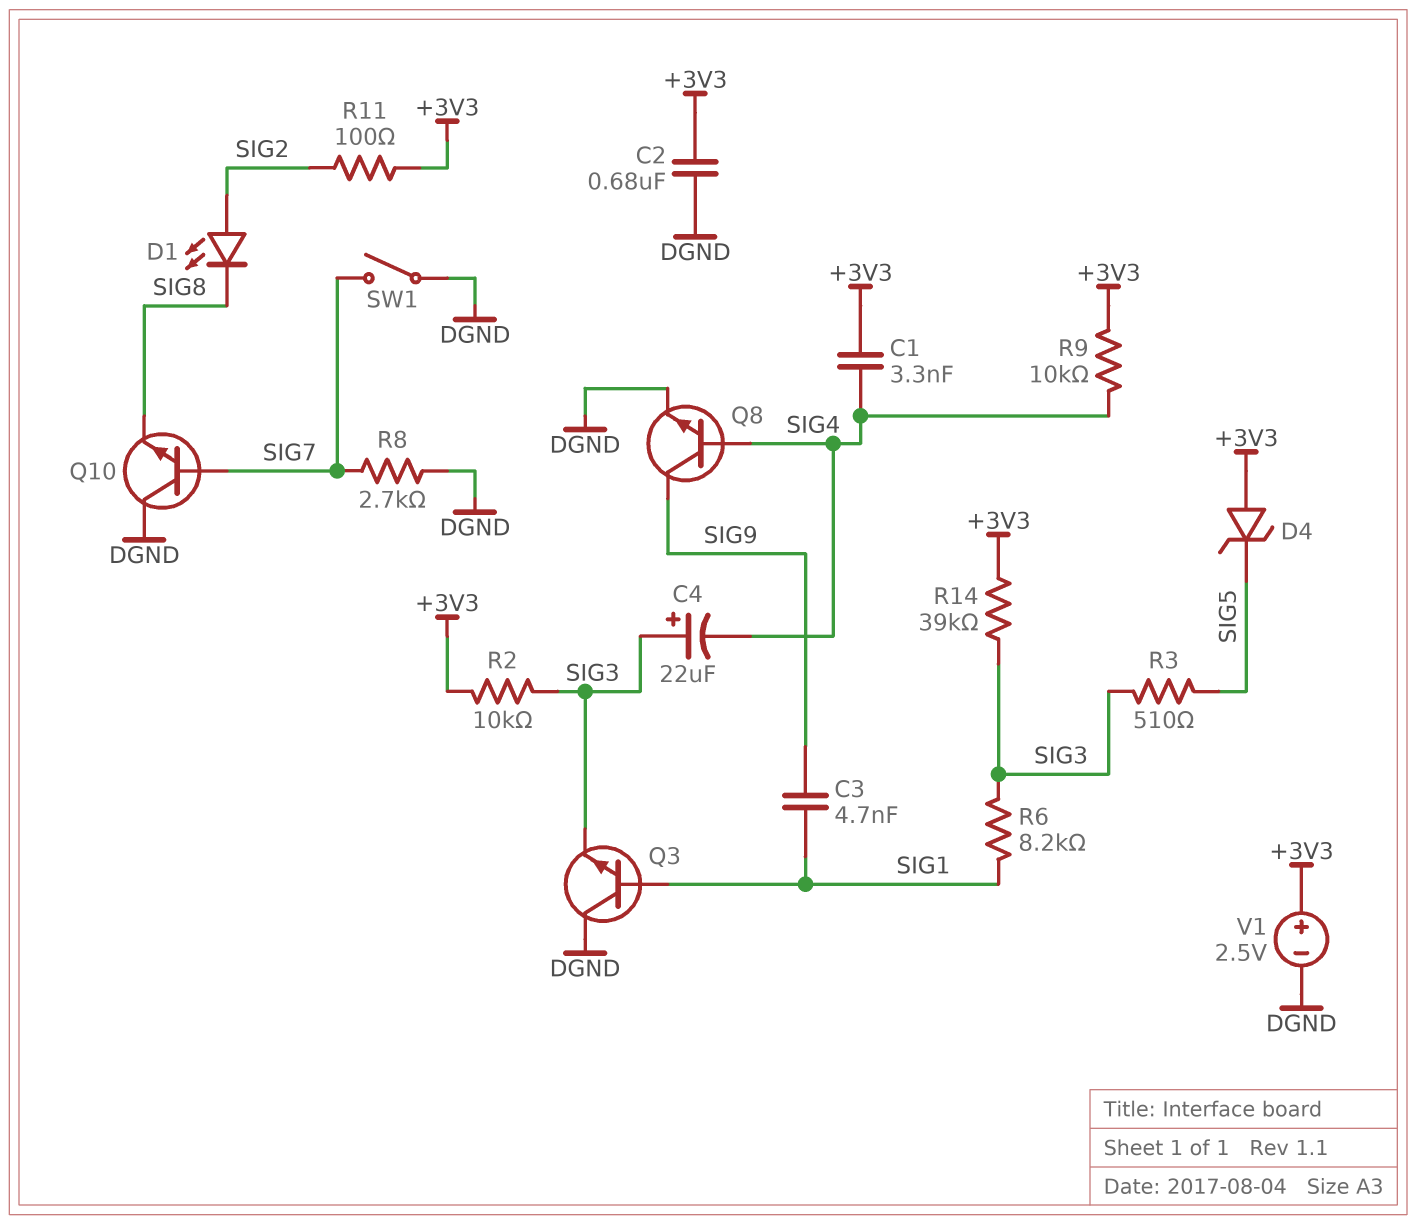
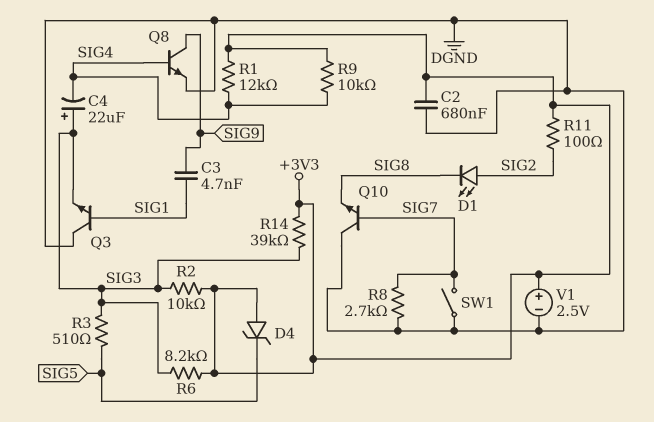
C1: 3.3nF (+3V3, SIG4) -> none
R1: none -> 12k (+3V3, SIG4)
R6: 8.2k (SIG1, SIG3) -> 8.2k (+3V3, SIG3)

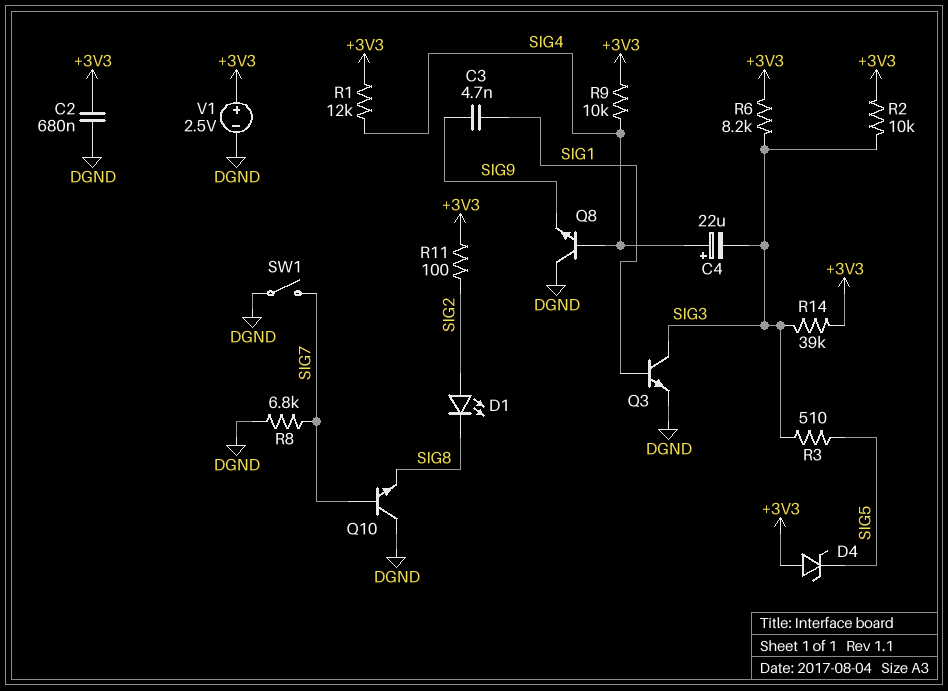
C4: 22uF (plus SIG3, minus SIG4) -> 22uF (plus SIG4, minus SIG3)
Q3: NPN (B SIG1, C DGND, E SIG3) -> NPN (B SIG1, C SIG3, E DGND)
Q8: NPN (B SIG4, C SIG9, E DGND) -> NPN (B SIG4, C DGND, E SIG9)
R8: 2.7k (DGND, SIG7) -> 6.8k (DGND, SIG7)

